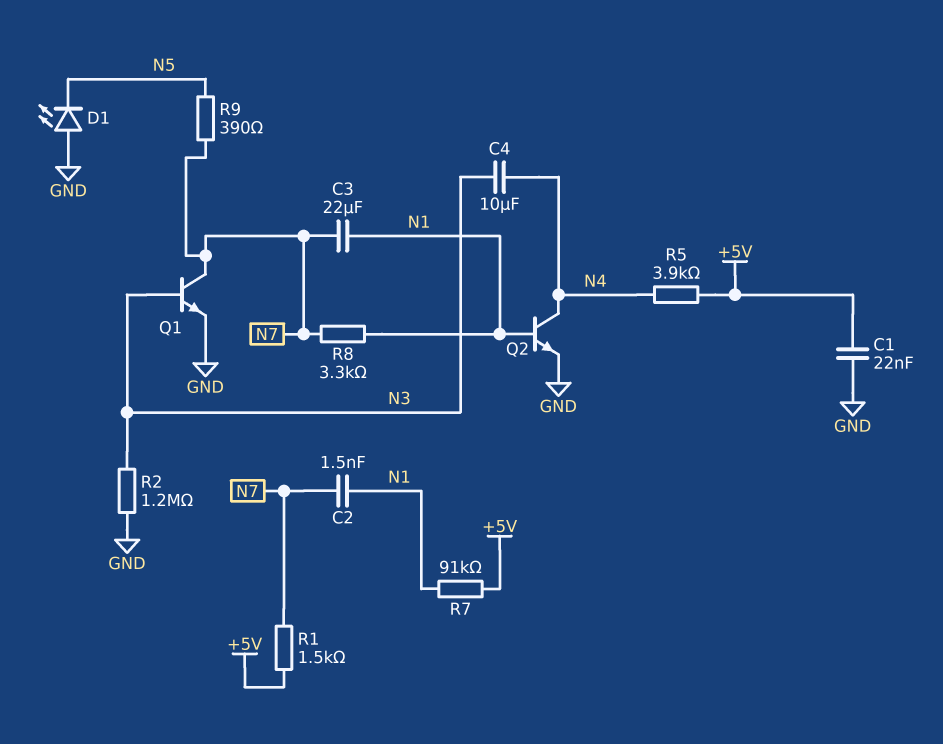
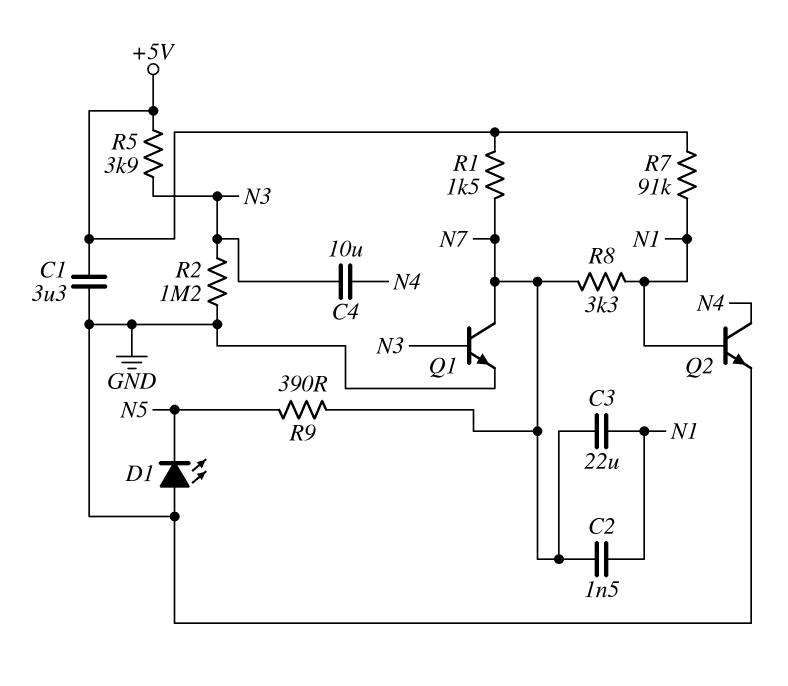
C1: 22nF (+5V, GND) -> 3.3uF (+5V, GND)
R5: 3.9k (+5V, N4) -> 3.9k (+5V, N3)

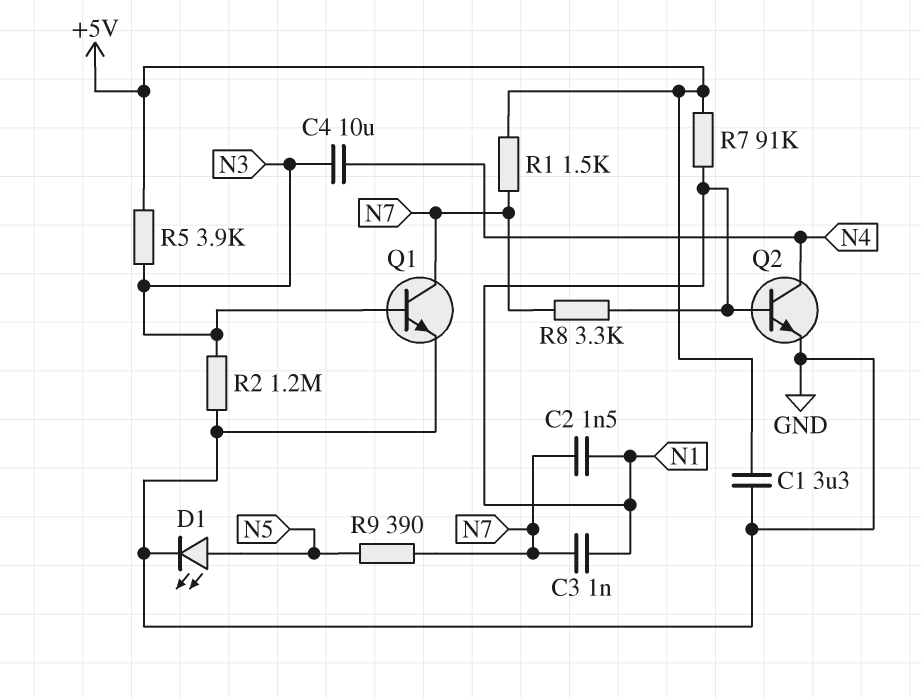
C3: 22uF (N1, N7) -> 1nF (N1, N7)
D1: LED (A GND, K N5) -> LED (A N5, K GND)

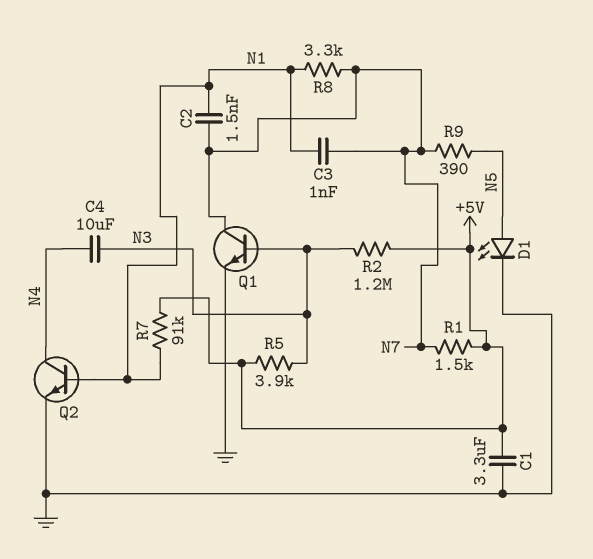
R2: 1.2M (GND, N3) -> 1.2M (+5V, N3)

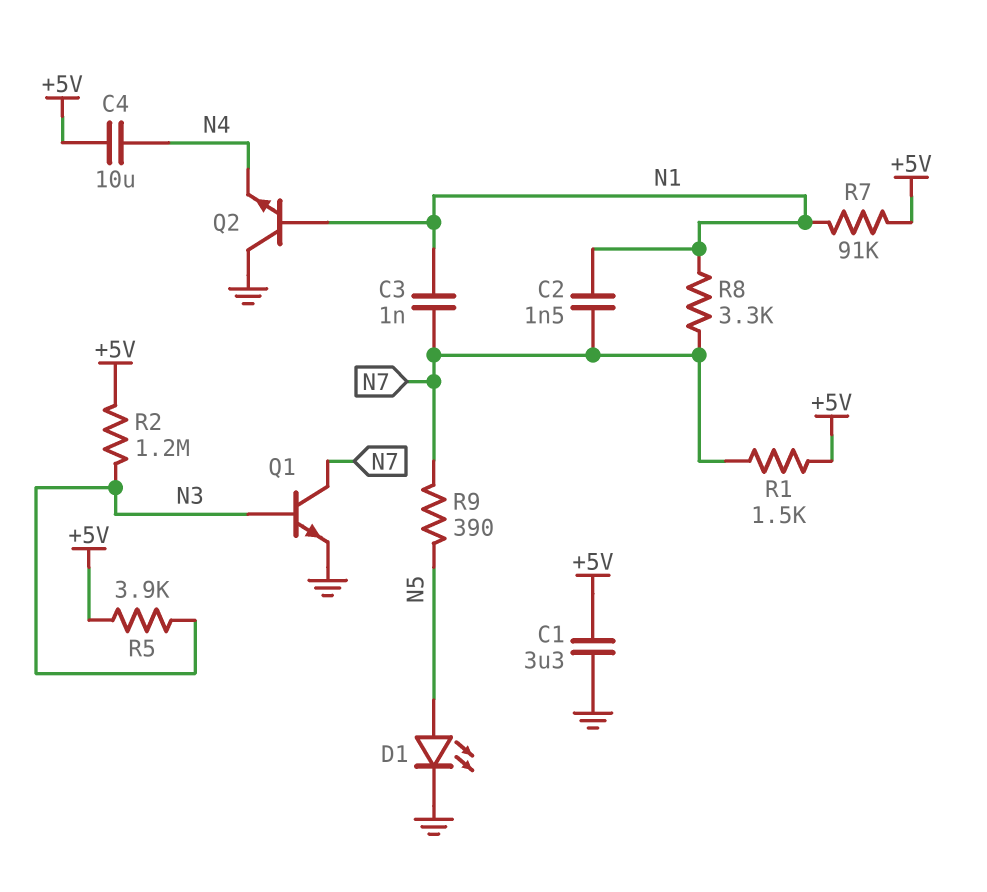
C4: 10uF (N3, N4) -> 10uF (+5V, N4)
Q2: NPN (B N1, C N4, E GND) -> NPN (B N1, C GND, E N4)

